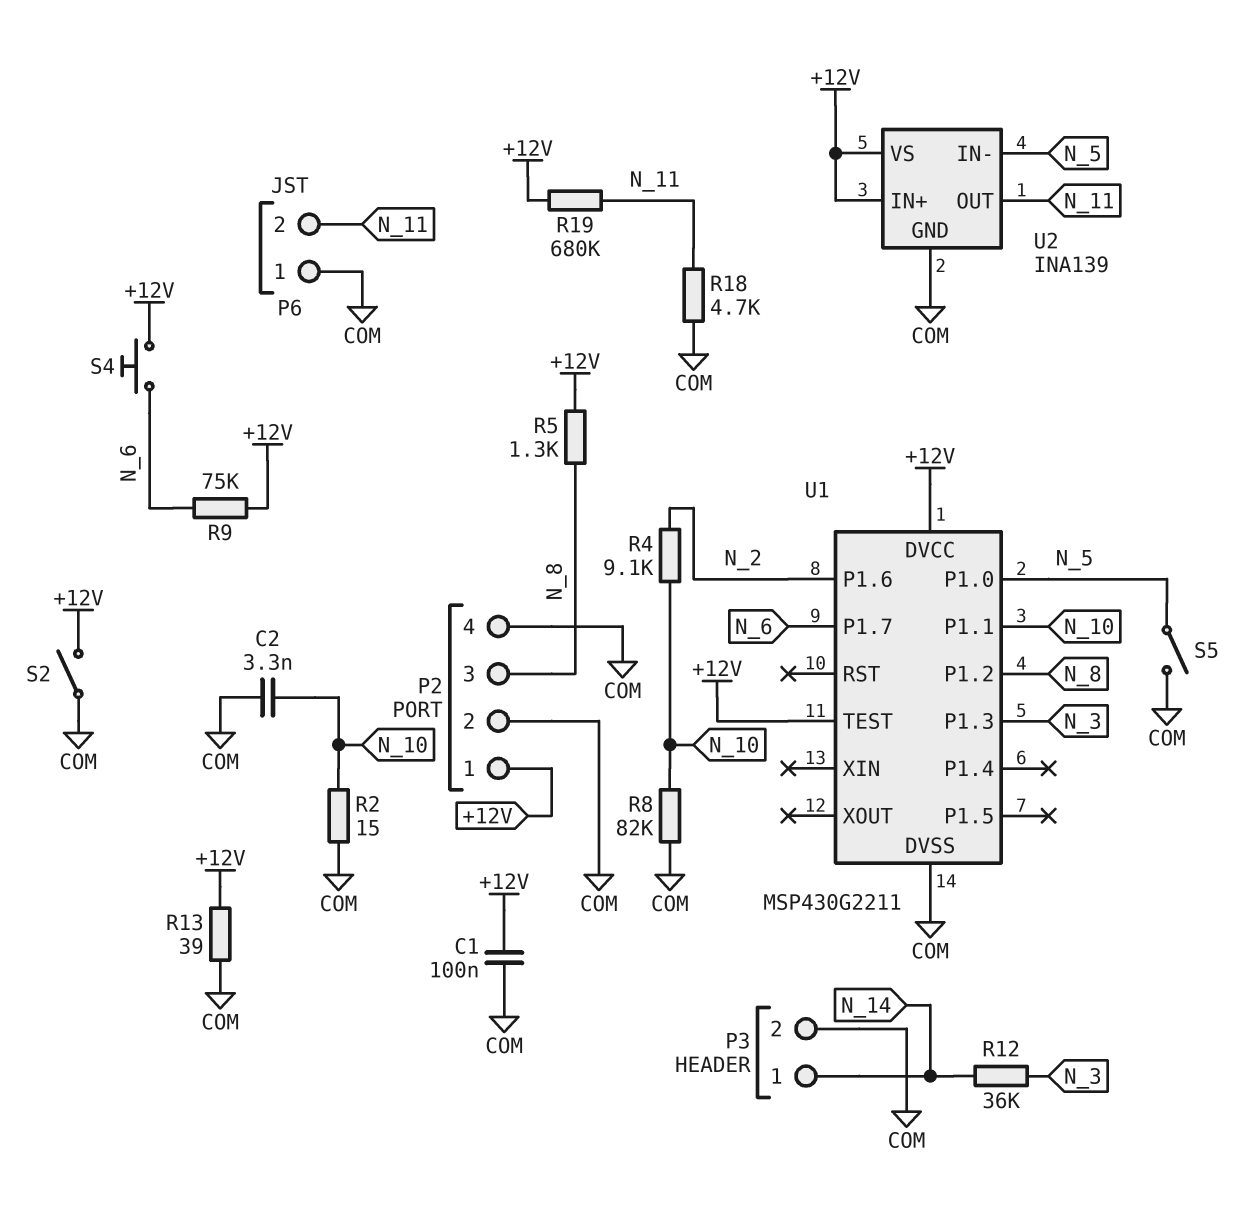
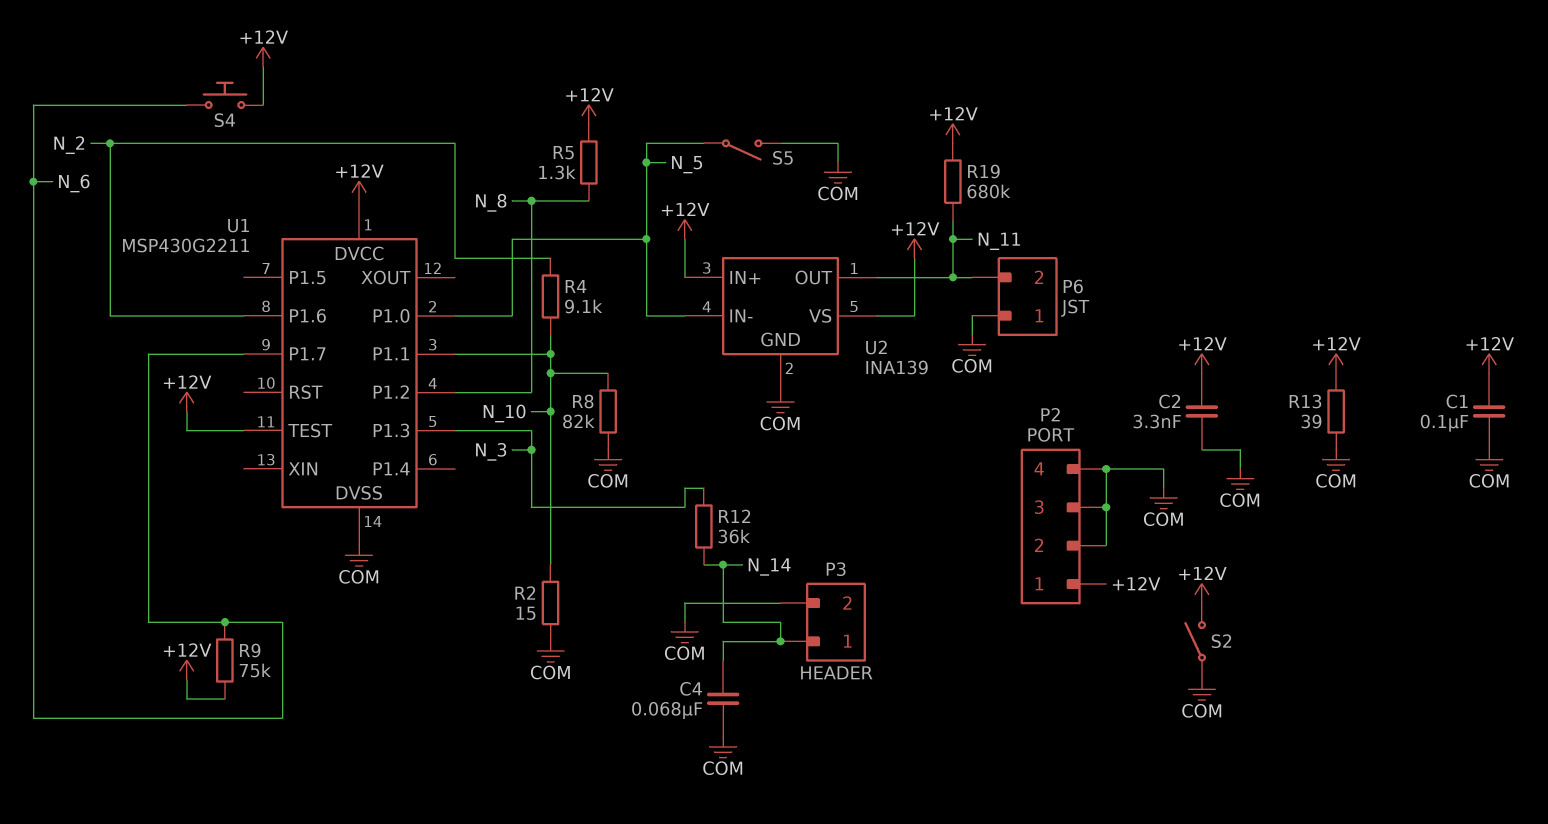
C2: 3.3nF (COM, N_10) -> 3.3nF (+12V, COM)
C4: none -> 68nF (COM, N_14)
P2 pin 3: N_8 -> COM
R18: 4.7k (COM, N_11) -> none

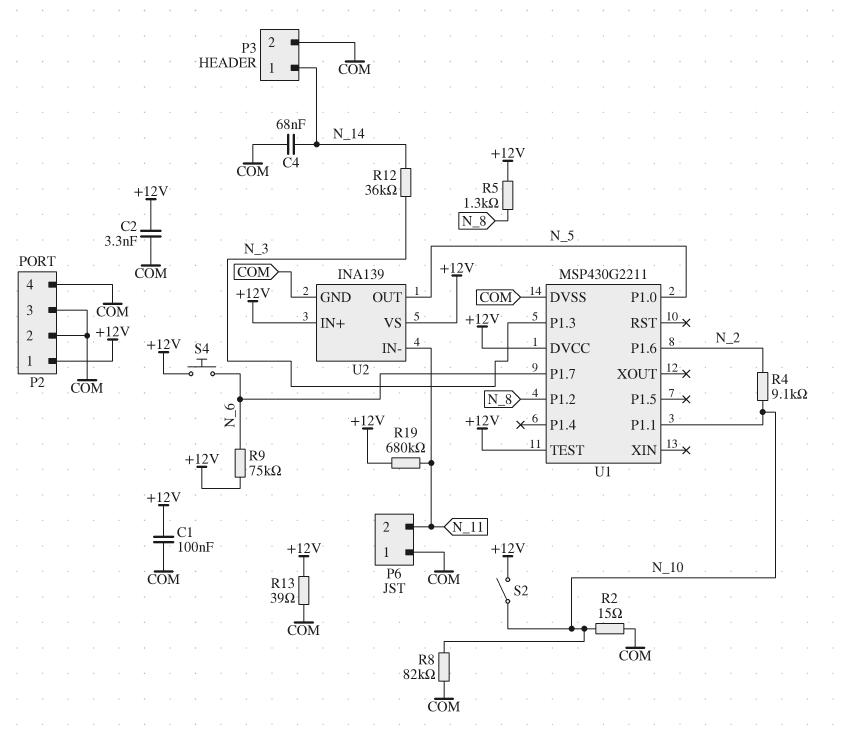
S2: switch (+12V, COM) -> switch (+12V, N_10)
S5: switch (COM, N_5) -> none
U2 pin IN-: N_5 -> N_11
U2 pin OUT: N_11 -> N_5

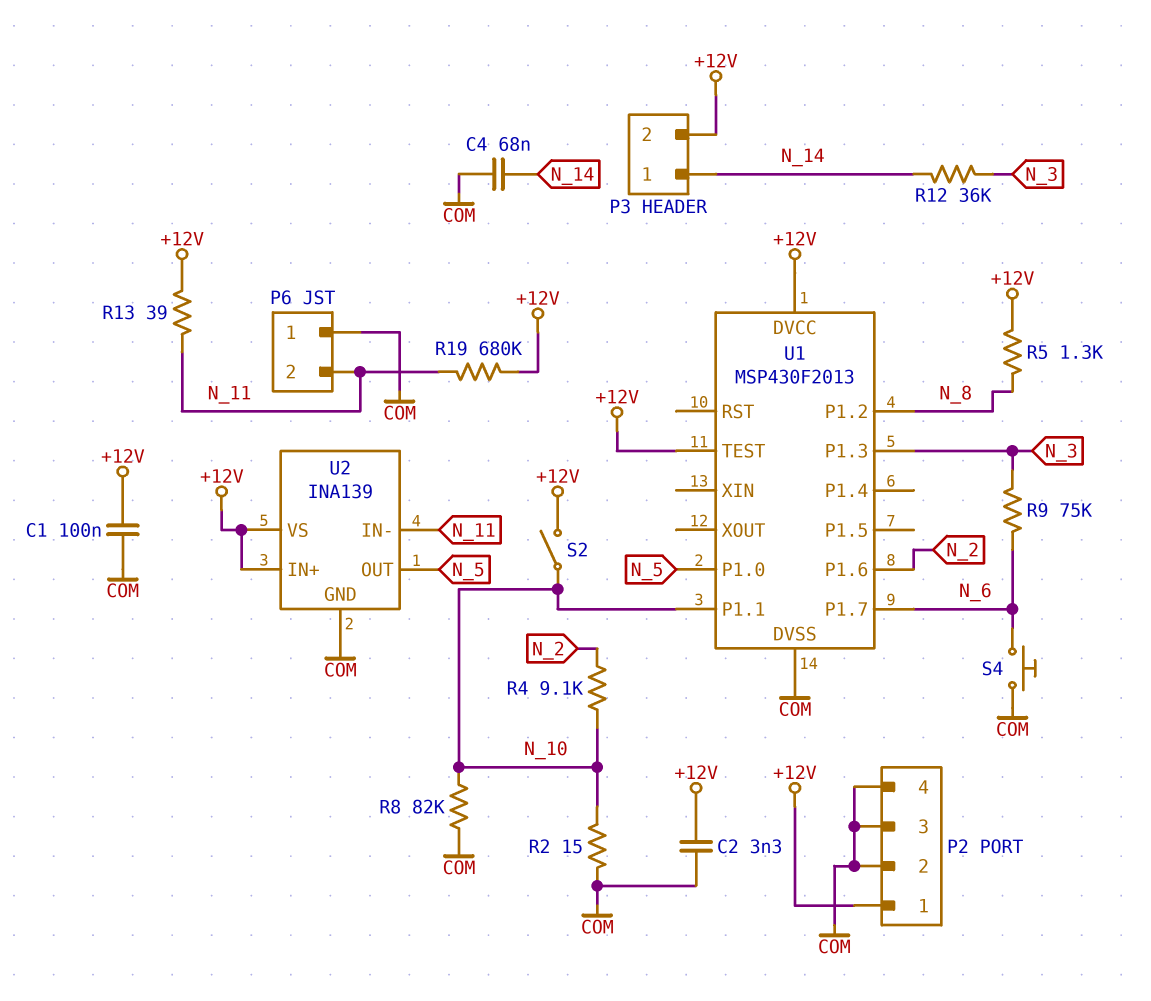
P3 pin 2: COM -> +12V
R9: 75k (+12V, N_6) -> 75k (N_3, N_6)
R13: 39 (+12V, COM) -> 39 (+12V, N_11)
S4: button (+12V, N_6) -> button (COM, N_6)
U1: MSP430G2211 -> MSP430F2013

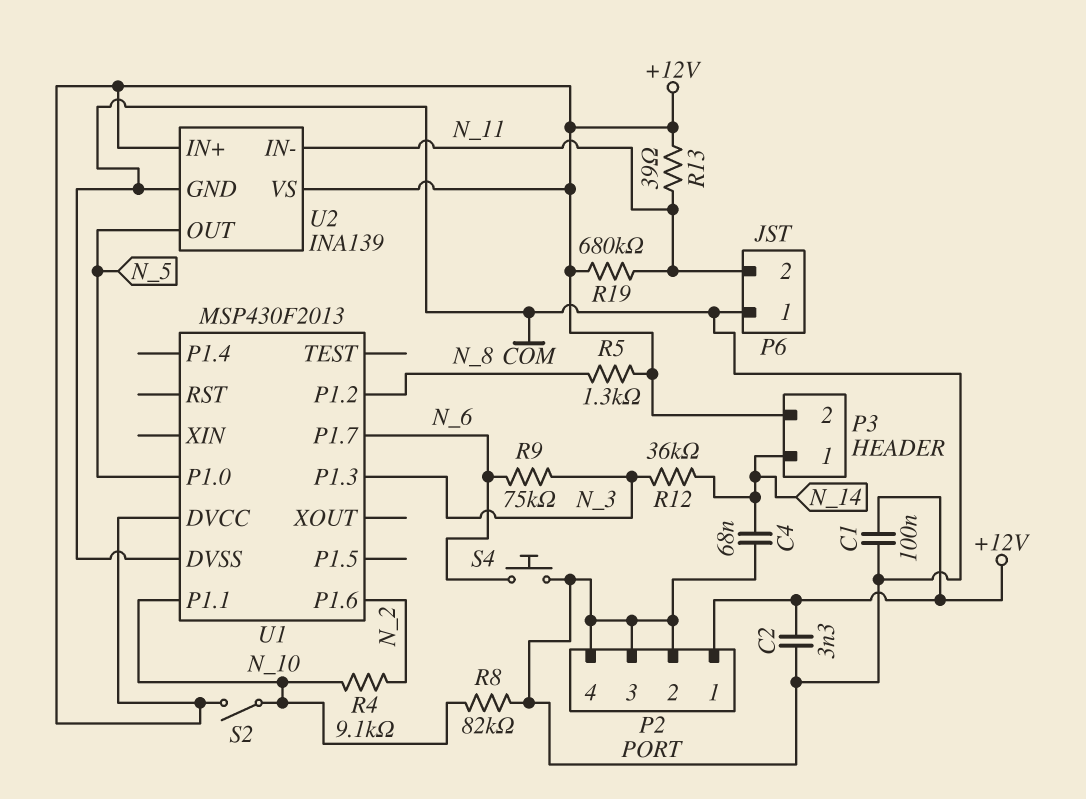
R2: 15 (COM, N_10) -> none
U1 pin TEST: +12V -> none

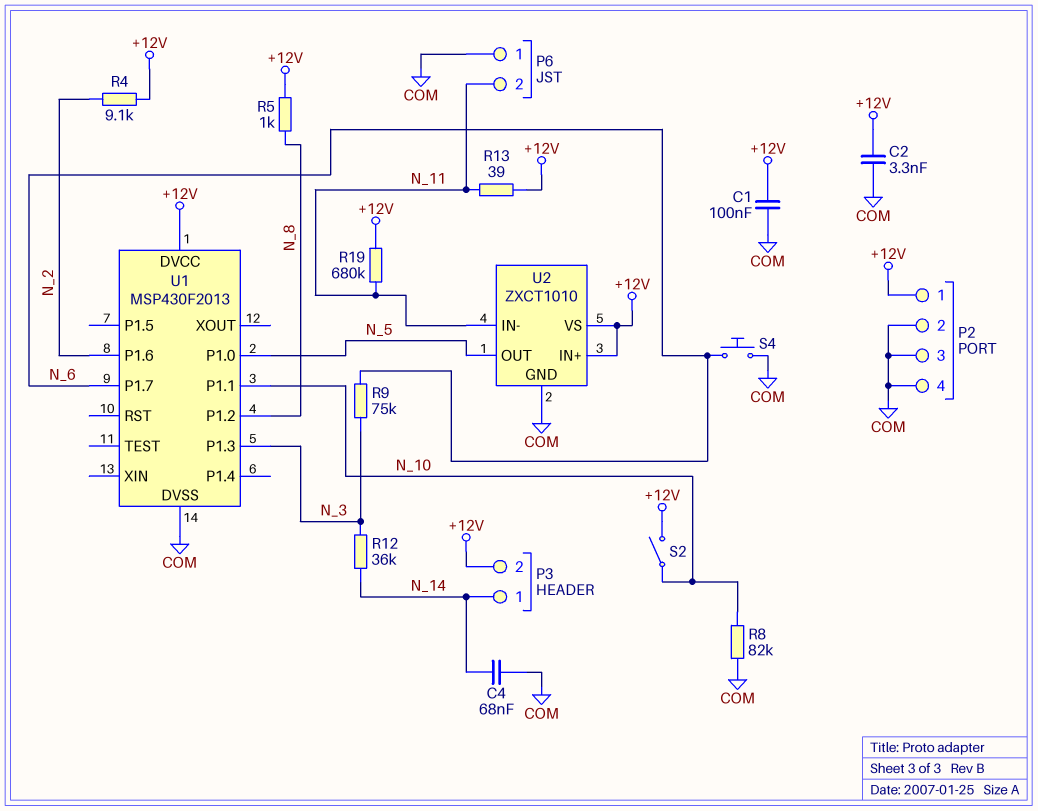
R4: 9.1k (N_2, N_10) -> 9.1k (+12V, N_2)
R5: 1.3k (+12V, N_8) -> 1k (+12V, N_8)
U2: INA139 -> ZXCT1010

